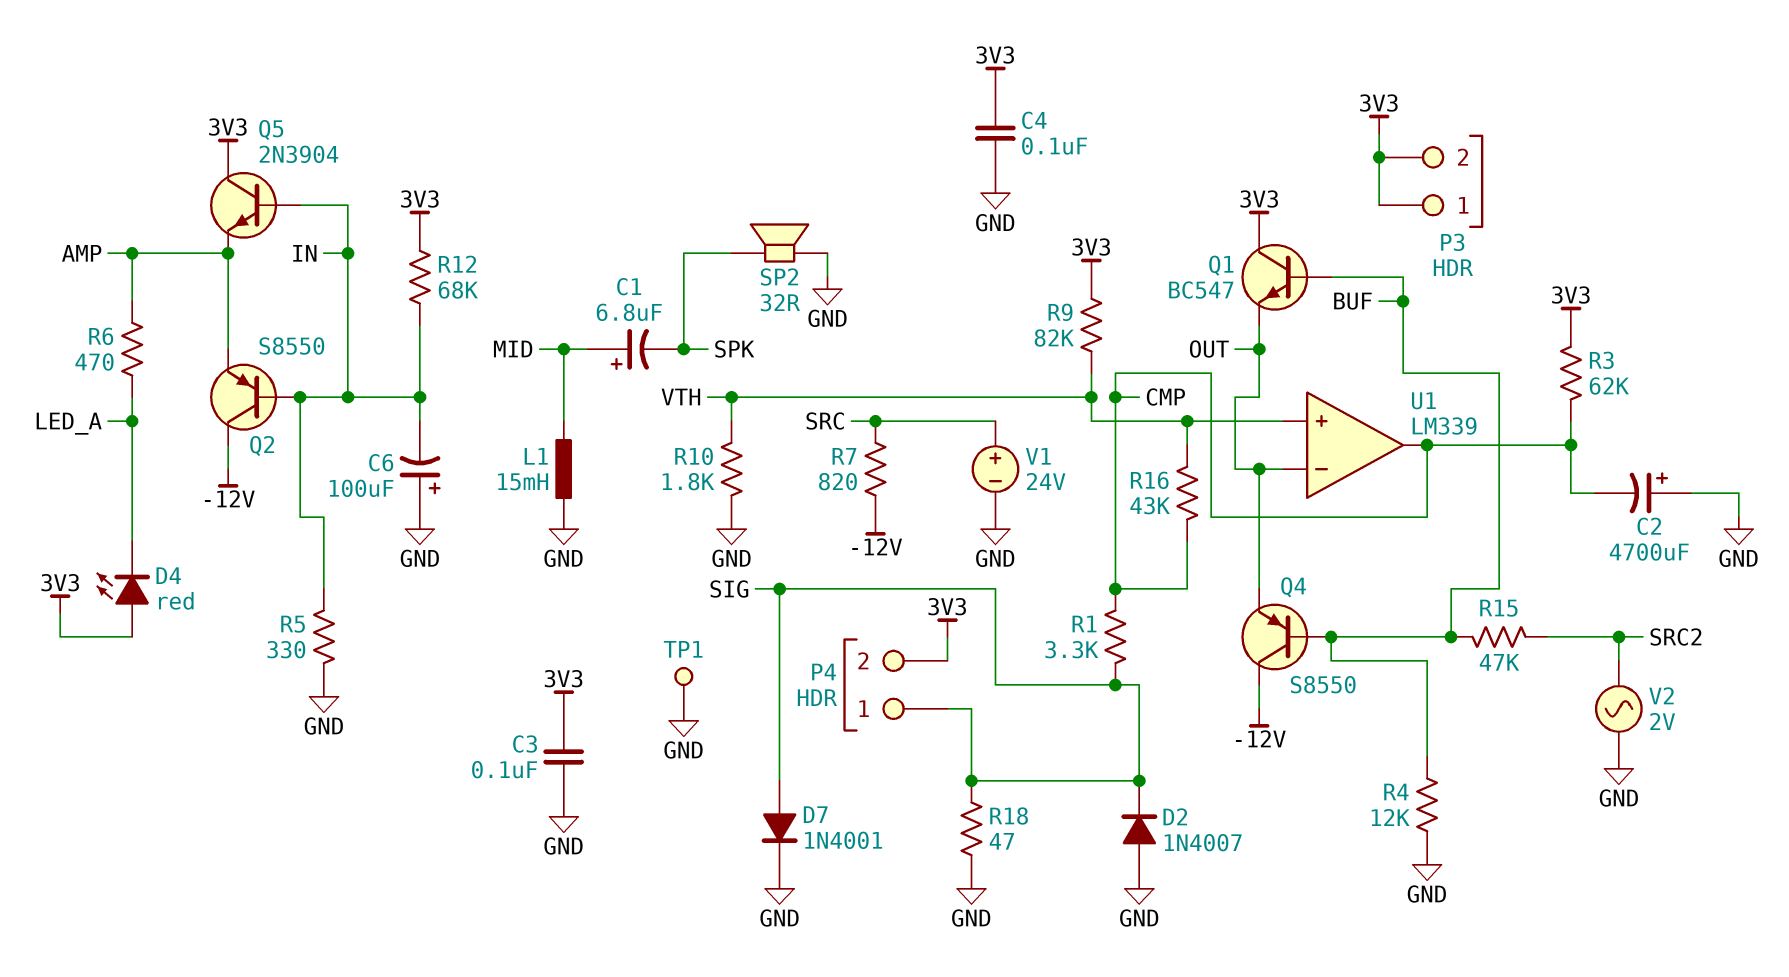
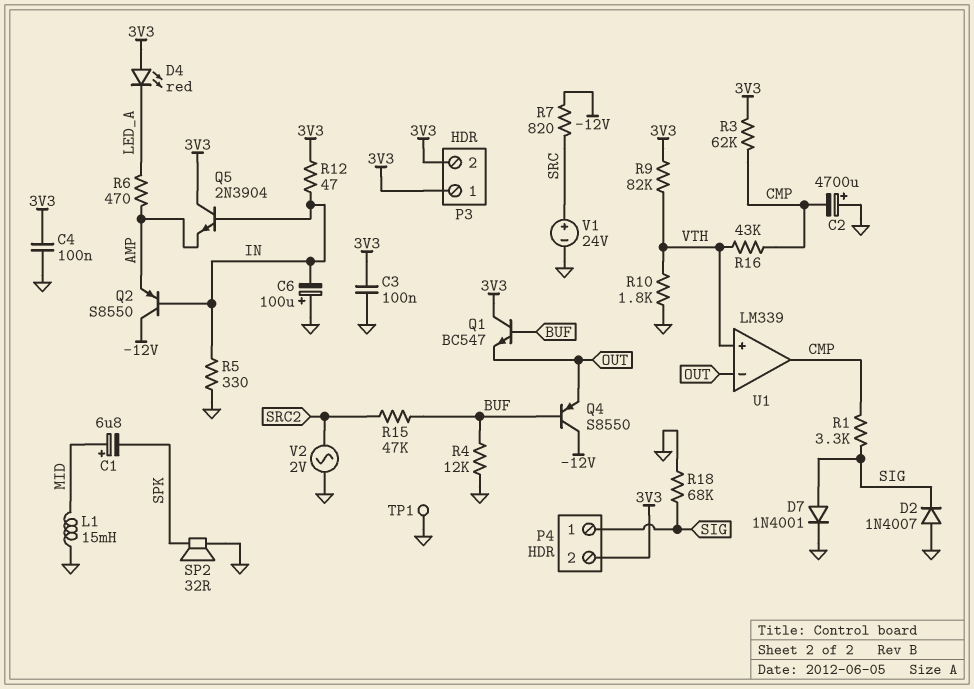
R12: 68k (3V3, IN) -> 47 (3V3, IN)
R18: 47 (GND, SIG) -> 68k (GND, SIG)

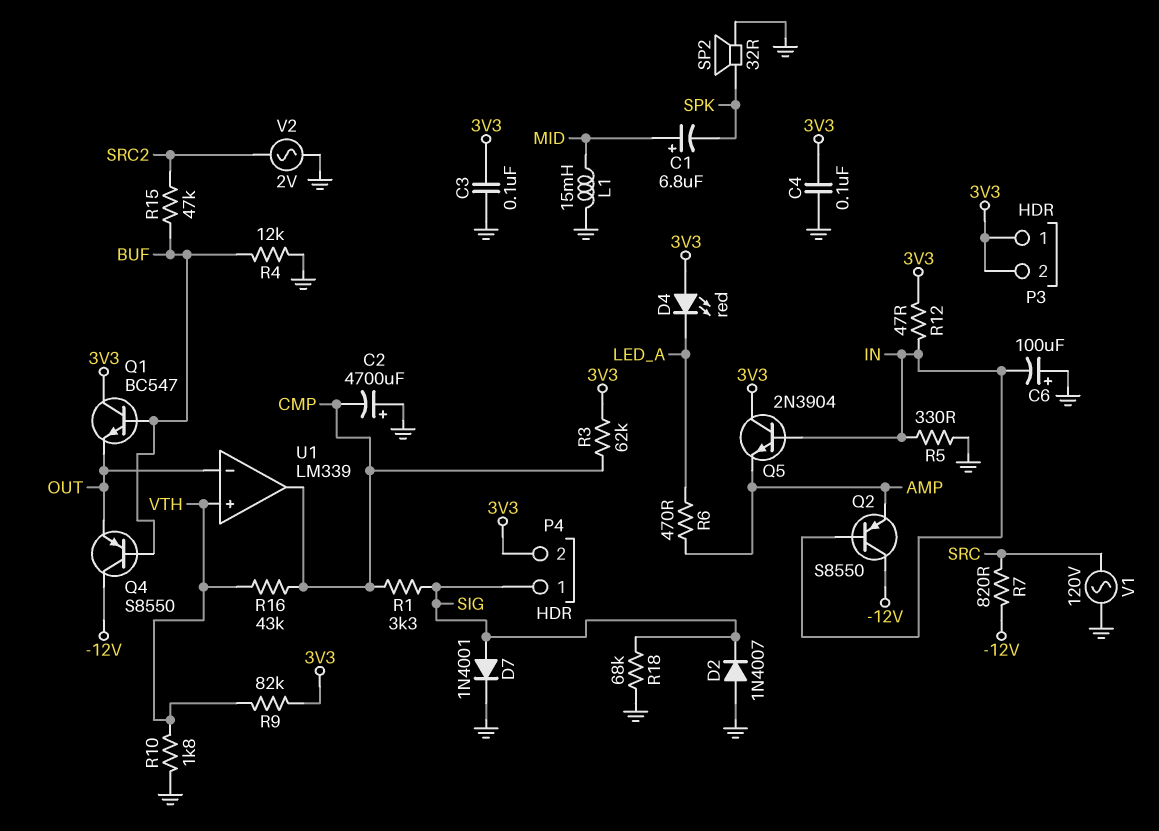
TP1: test point (GND) -> none
V1: 24V (plus SRC, minus GND) -> AC 120V (GND, SRC)

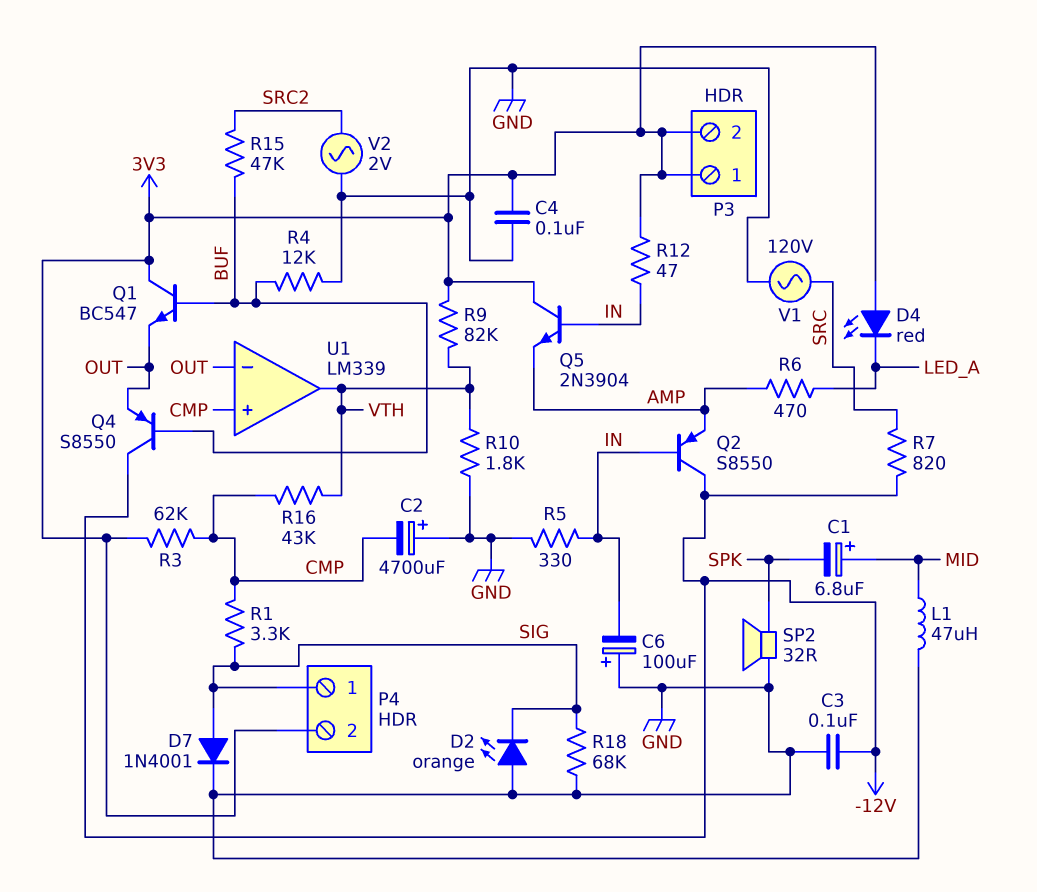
C3: 100nF (3V3, GND) -> 100nF (-12V, GND)
D2: diode 1N4007 (A GND, K SIG) -> LED orange (A GND, K SIG)
L1: 15mH (GND, MID) -> 47uH (GND, MID)
U1 pin in+: VTH -> CMP
U1 pin out: CMP -> VTH

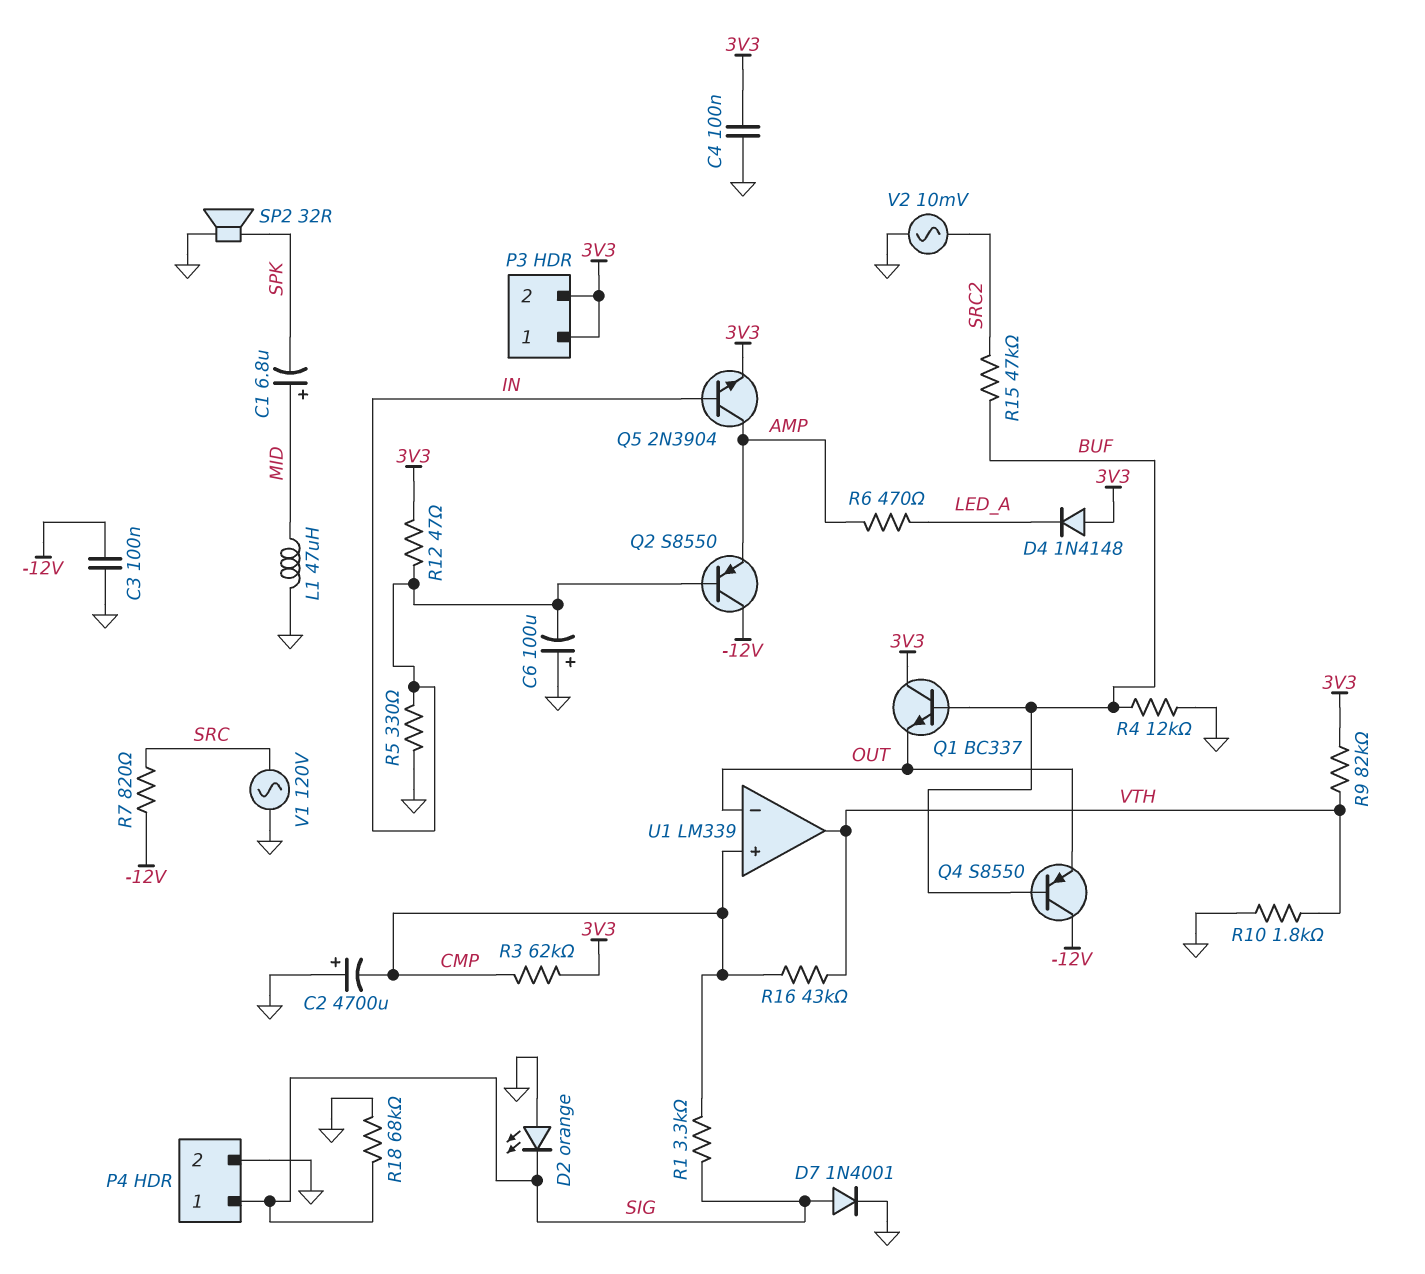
D4: LED red (A 3V3, K LED_A) -> diode 1N4148 (A 3V3, K LED_A)
P4 pin 2: 3V3 -> GND
Q1: NPN BC547 (B BUF, C 3V3, E OUT) -> NPN BC337 (B BUF, C 3V3, E OUT)
Q5: NPN 2N3904 (B IN, C 3V3, E AMP) -> NPN 2N3904 (B IN, C AMP, E 3V3)
V2: AC 2V (GND, SRC2) -> AC 10mV (GND, SRC2)

